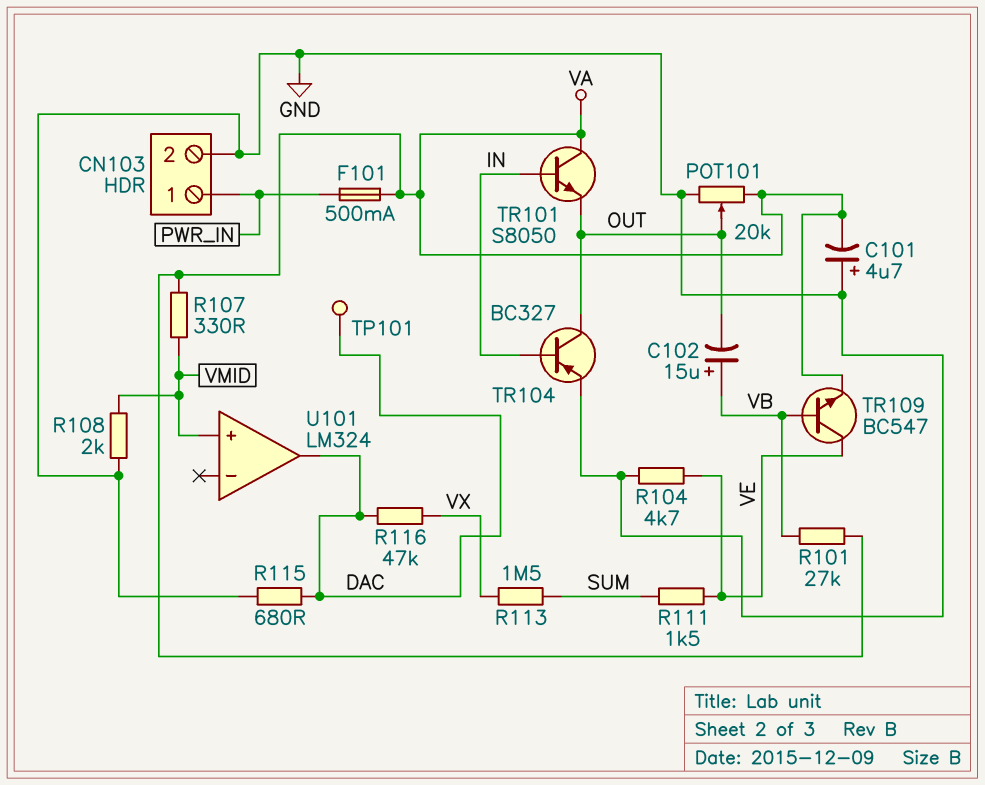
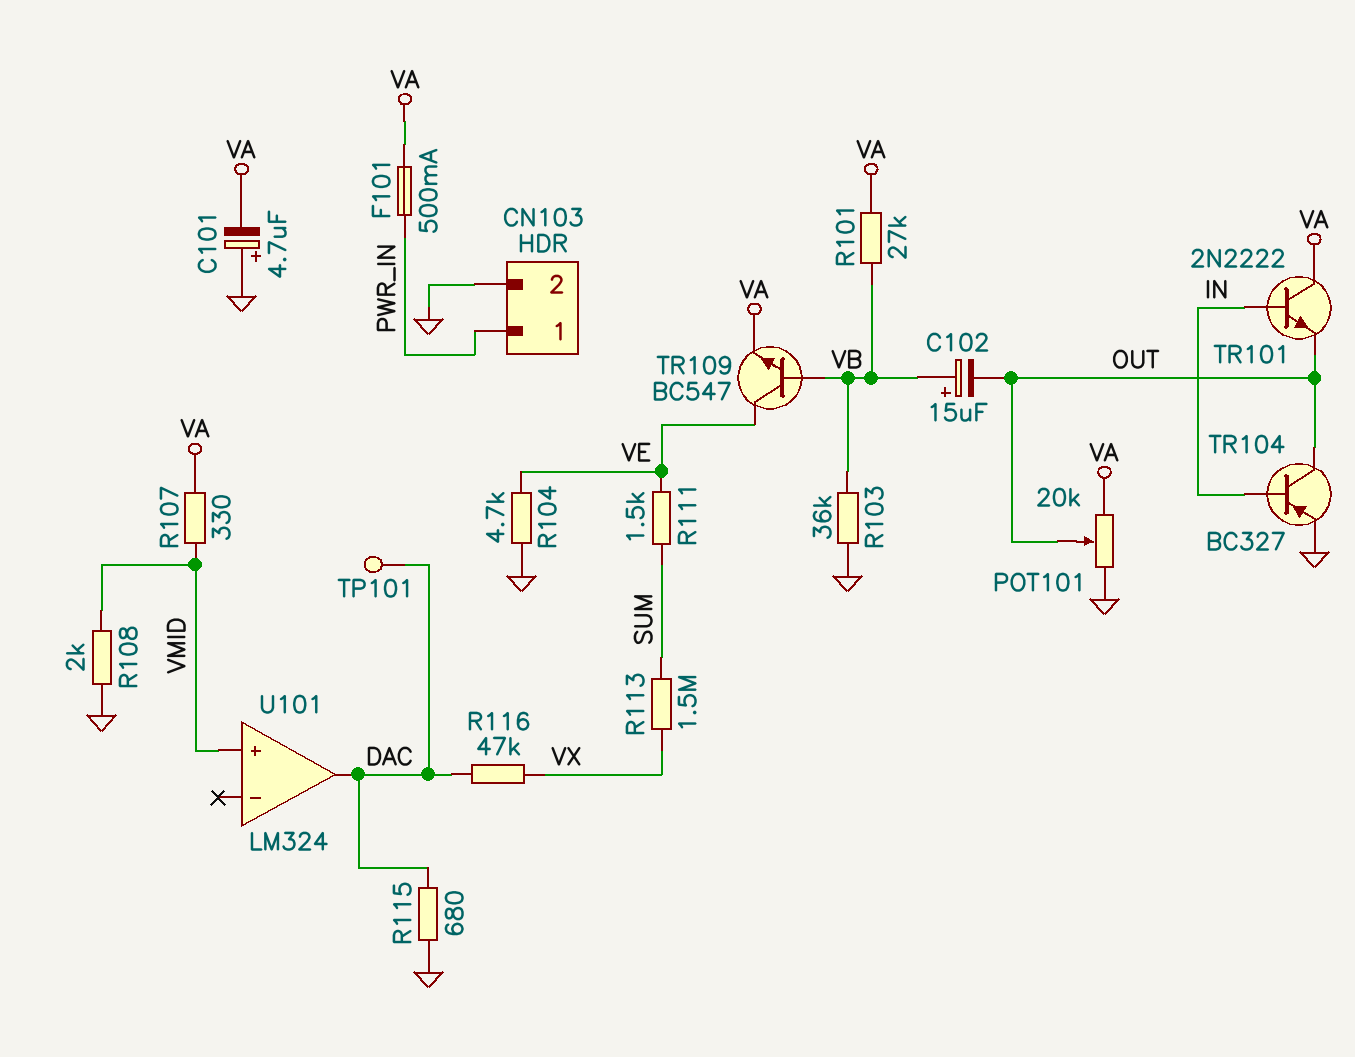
R103: none -> 36k (GND, VB)
TR101: NPN S8050 (B IN, C VA, E OUT) -> NPN 2N2222 (B IN, C VA, E OUT)

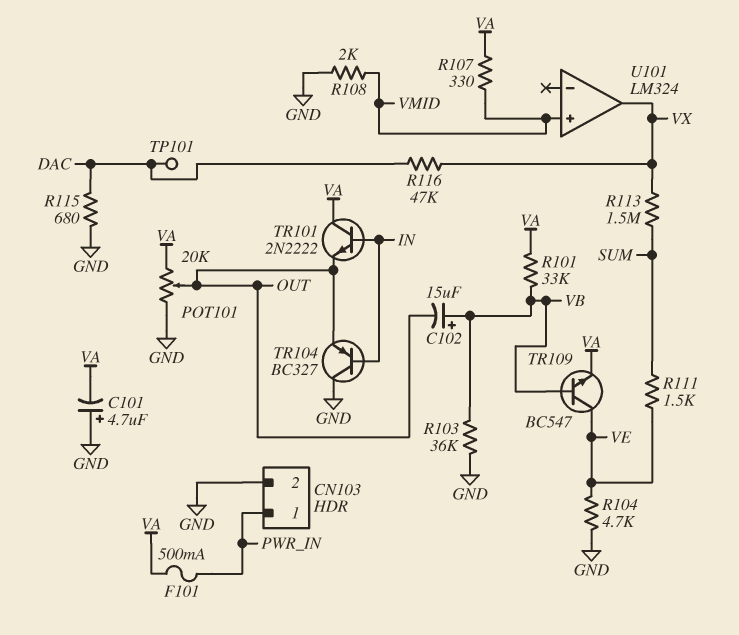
R101: 27k (VA, VB) -> 33k (VA, VB)
TR104: PNP BC327 (B IN, C OUT, E GND) -> PNP BC327 (B IN, C GND, E OUT)
U101 pin out: DAC -> VX

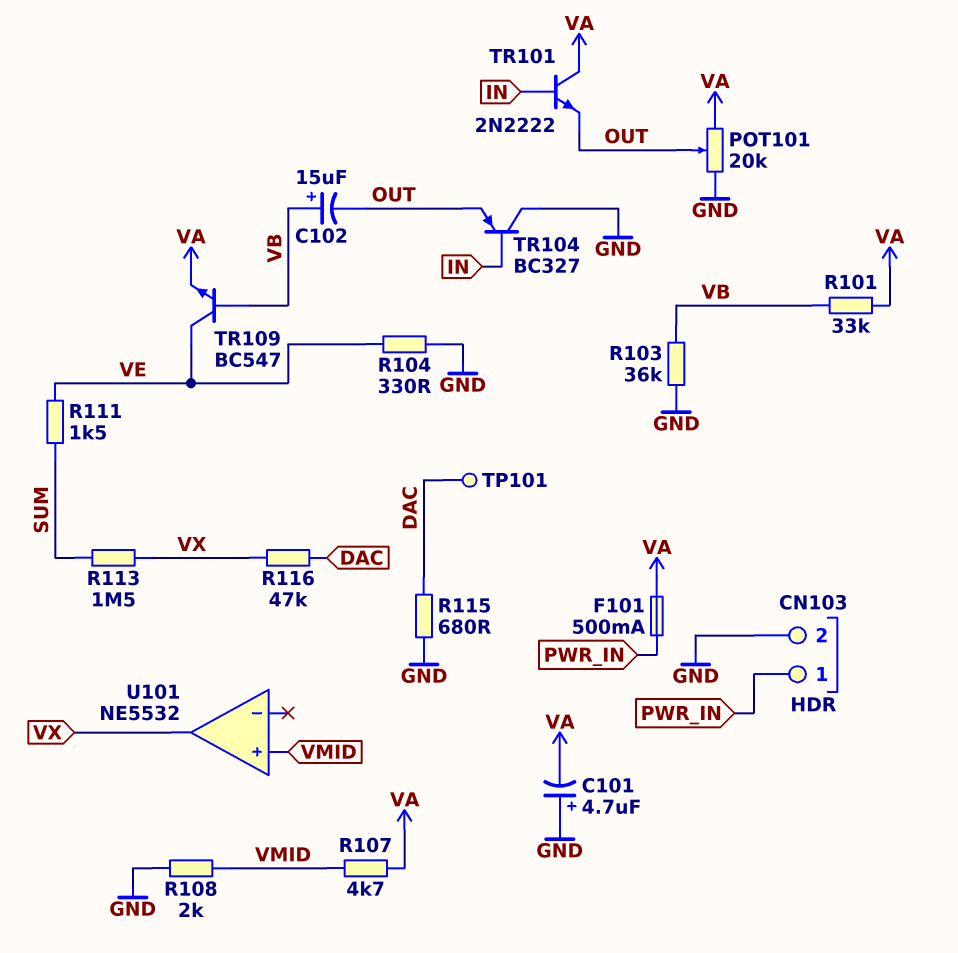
R104: 4.7k (GND, VE) -> 330 (GND, VE)
R107: 330 (VA, VMID) -> 4.7k (VA, VMID)
U101: LM324 -> NE5532

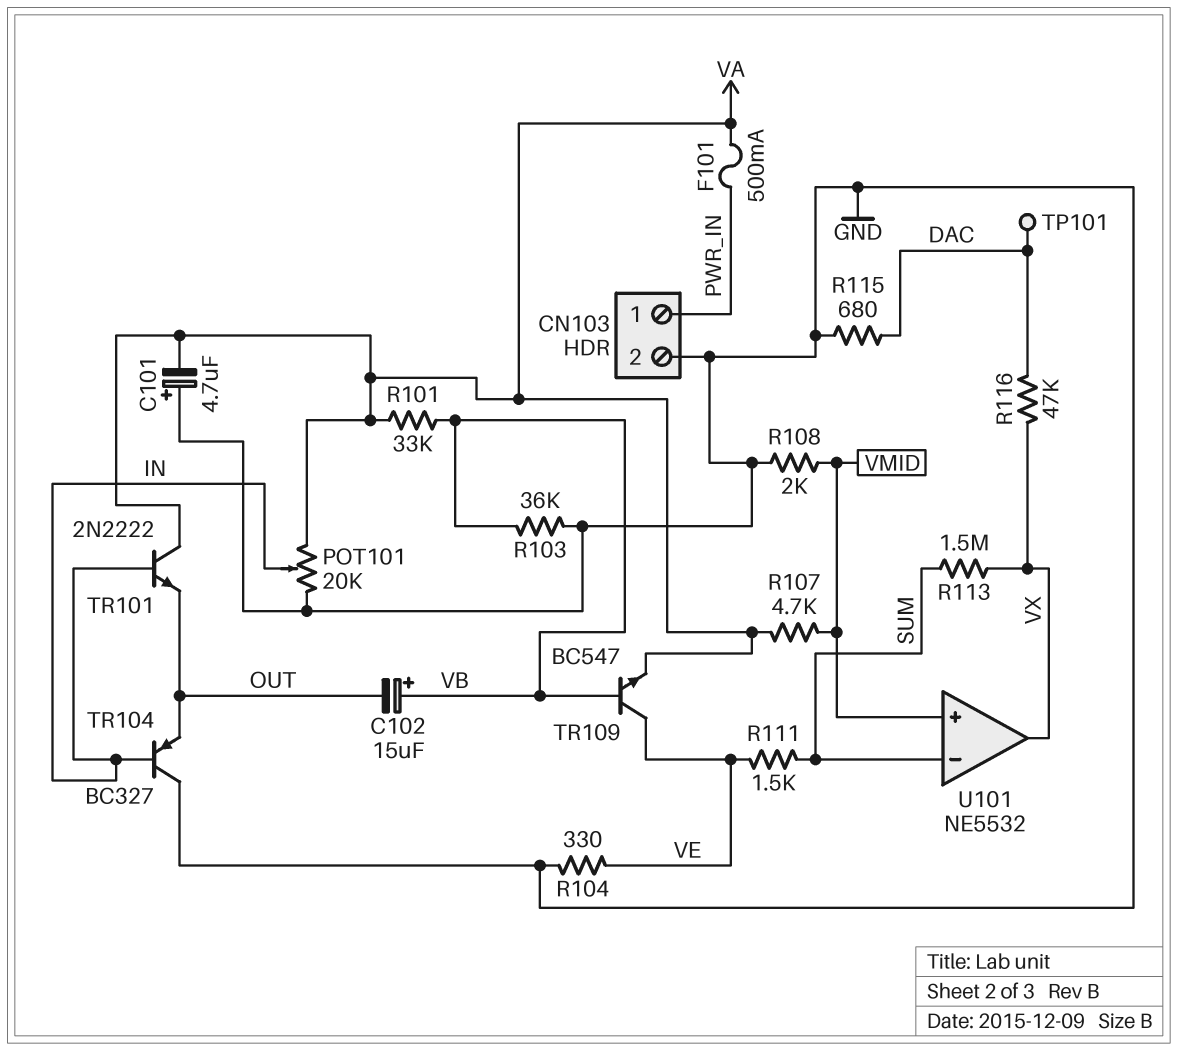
POT101: 20k (GND, VA, wiper OUT) -> 20k (GND, VA, wiper IN)
U101 pin in-: none -> SUM

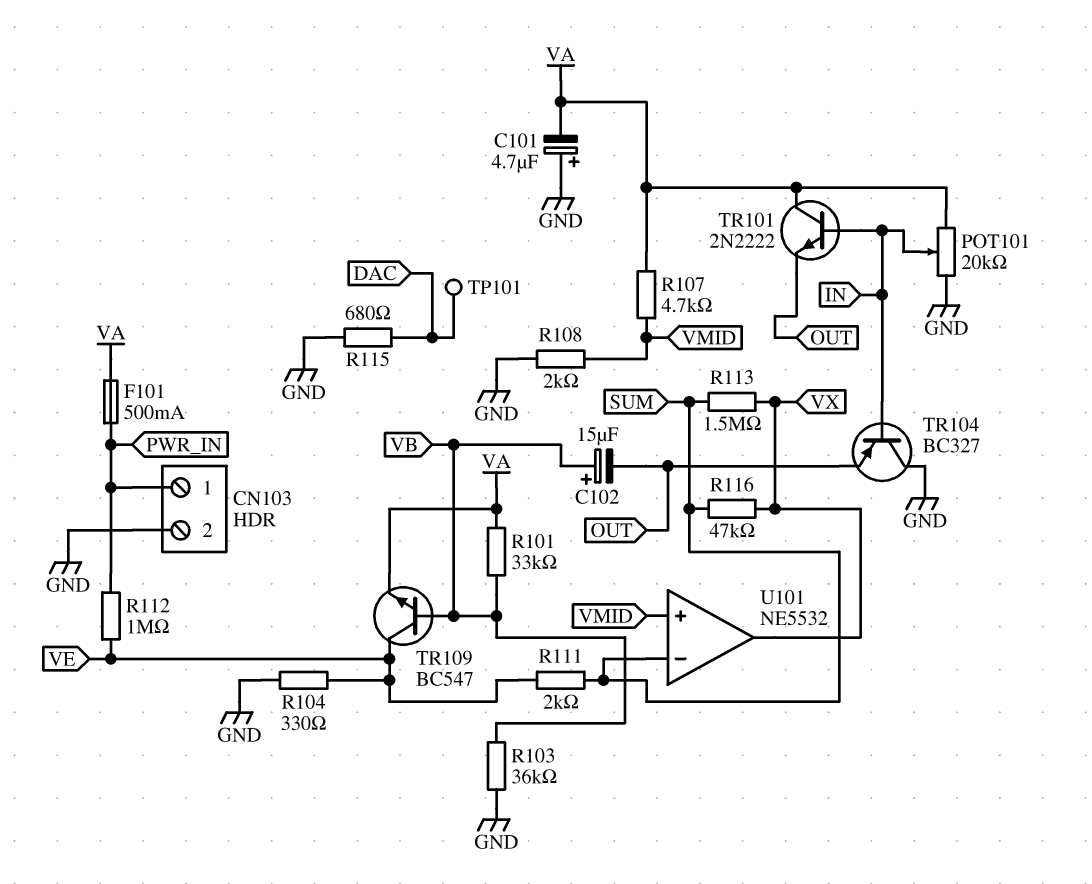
R111: 1.5k (SUM, VE) -> 2k (SUM, VE)
R112: none -> 1M (PWR_IN, VE)
R116: 47k (DAC, VX) -> 47k (SUM, VX)

